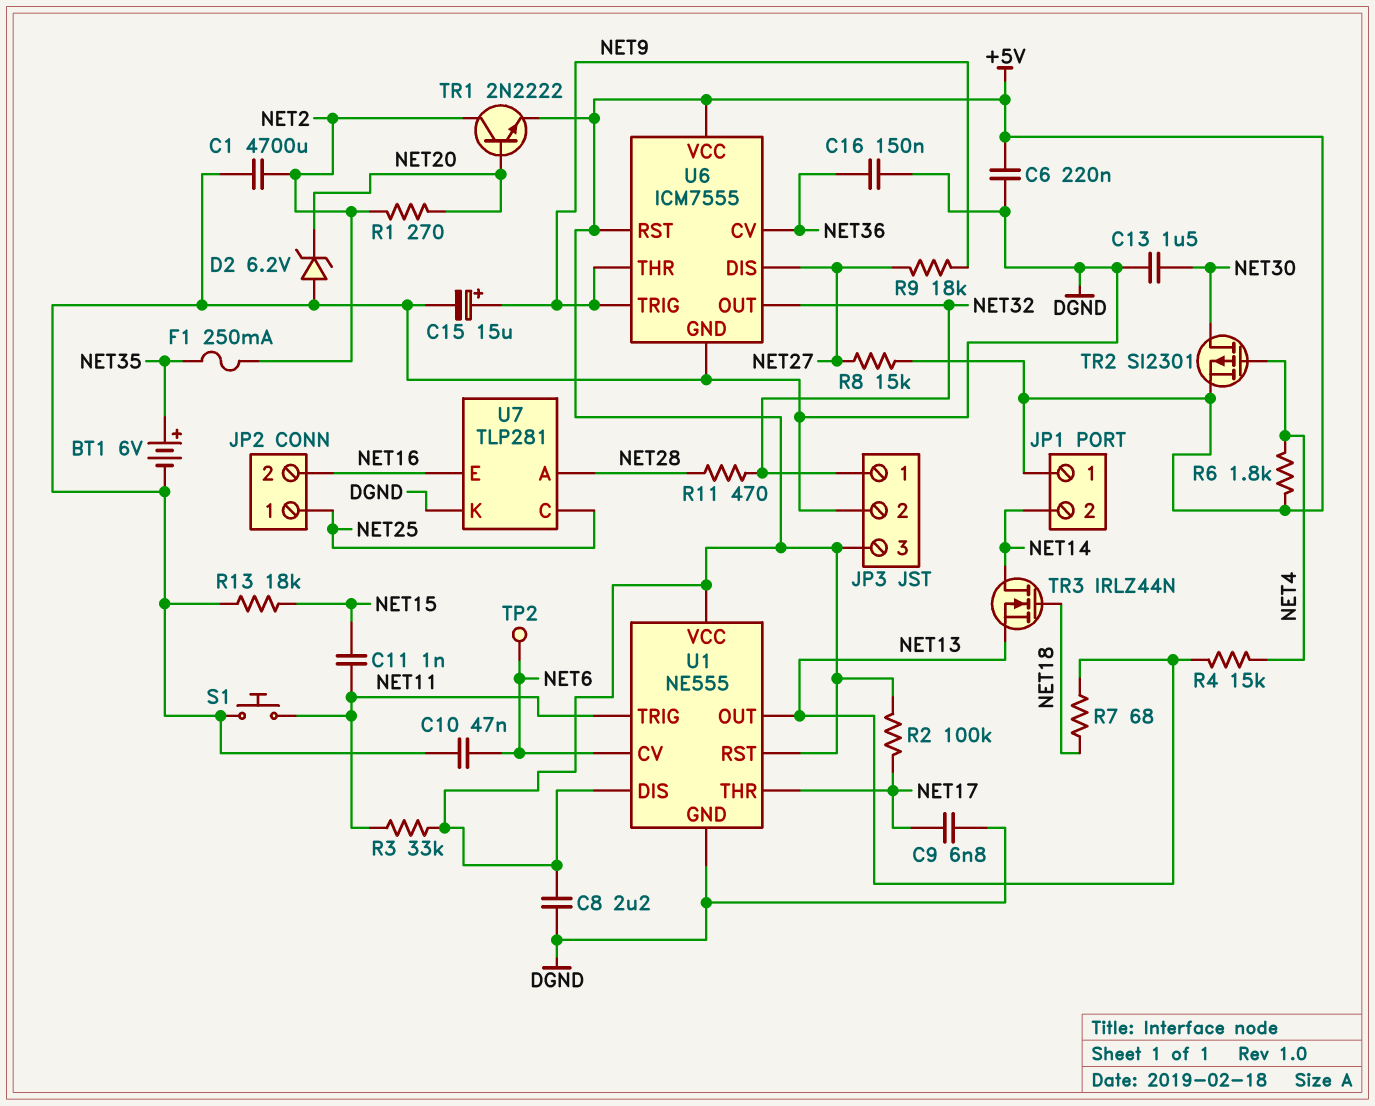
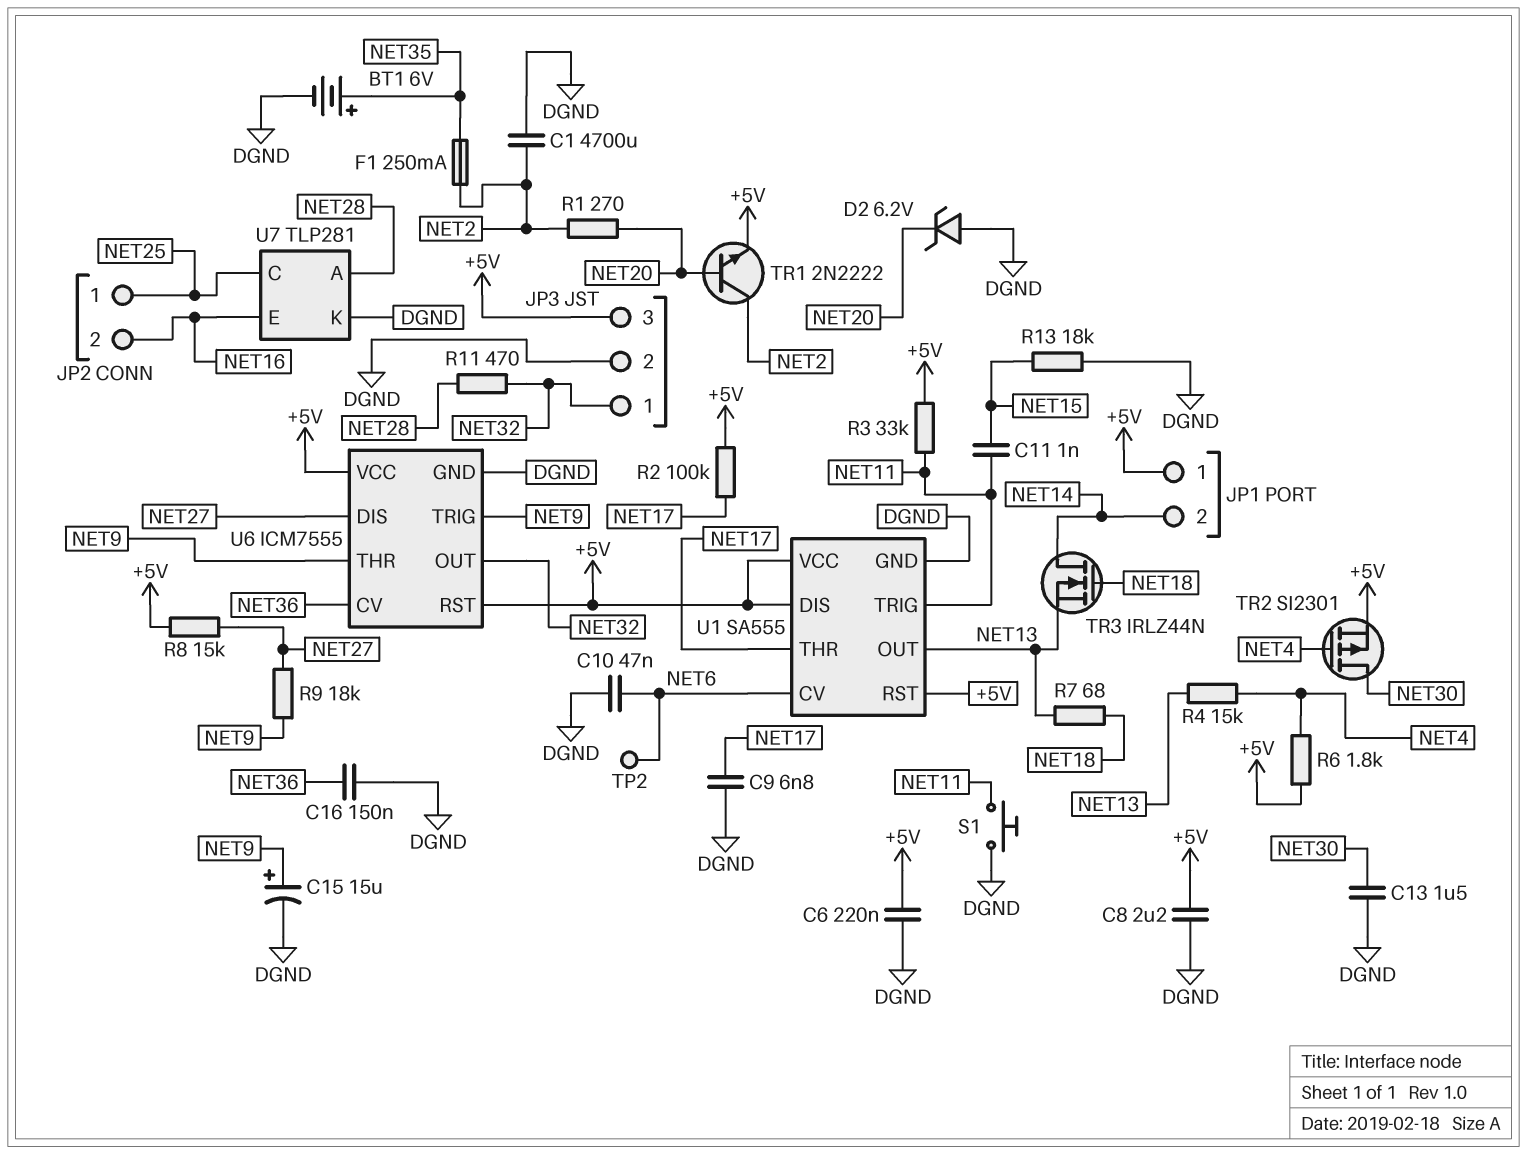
U1: NE555 -> SA555

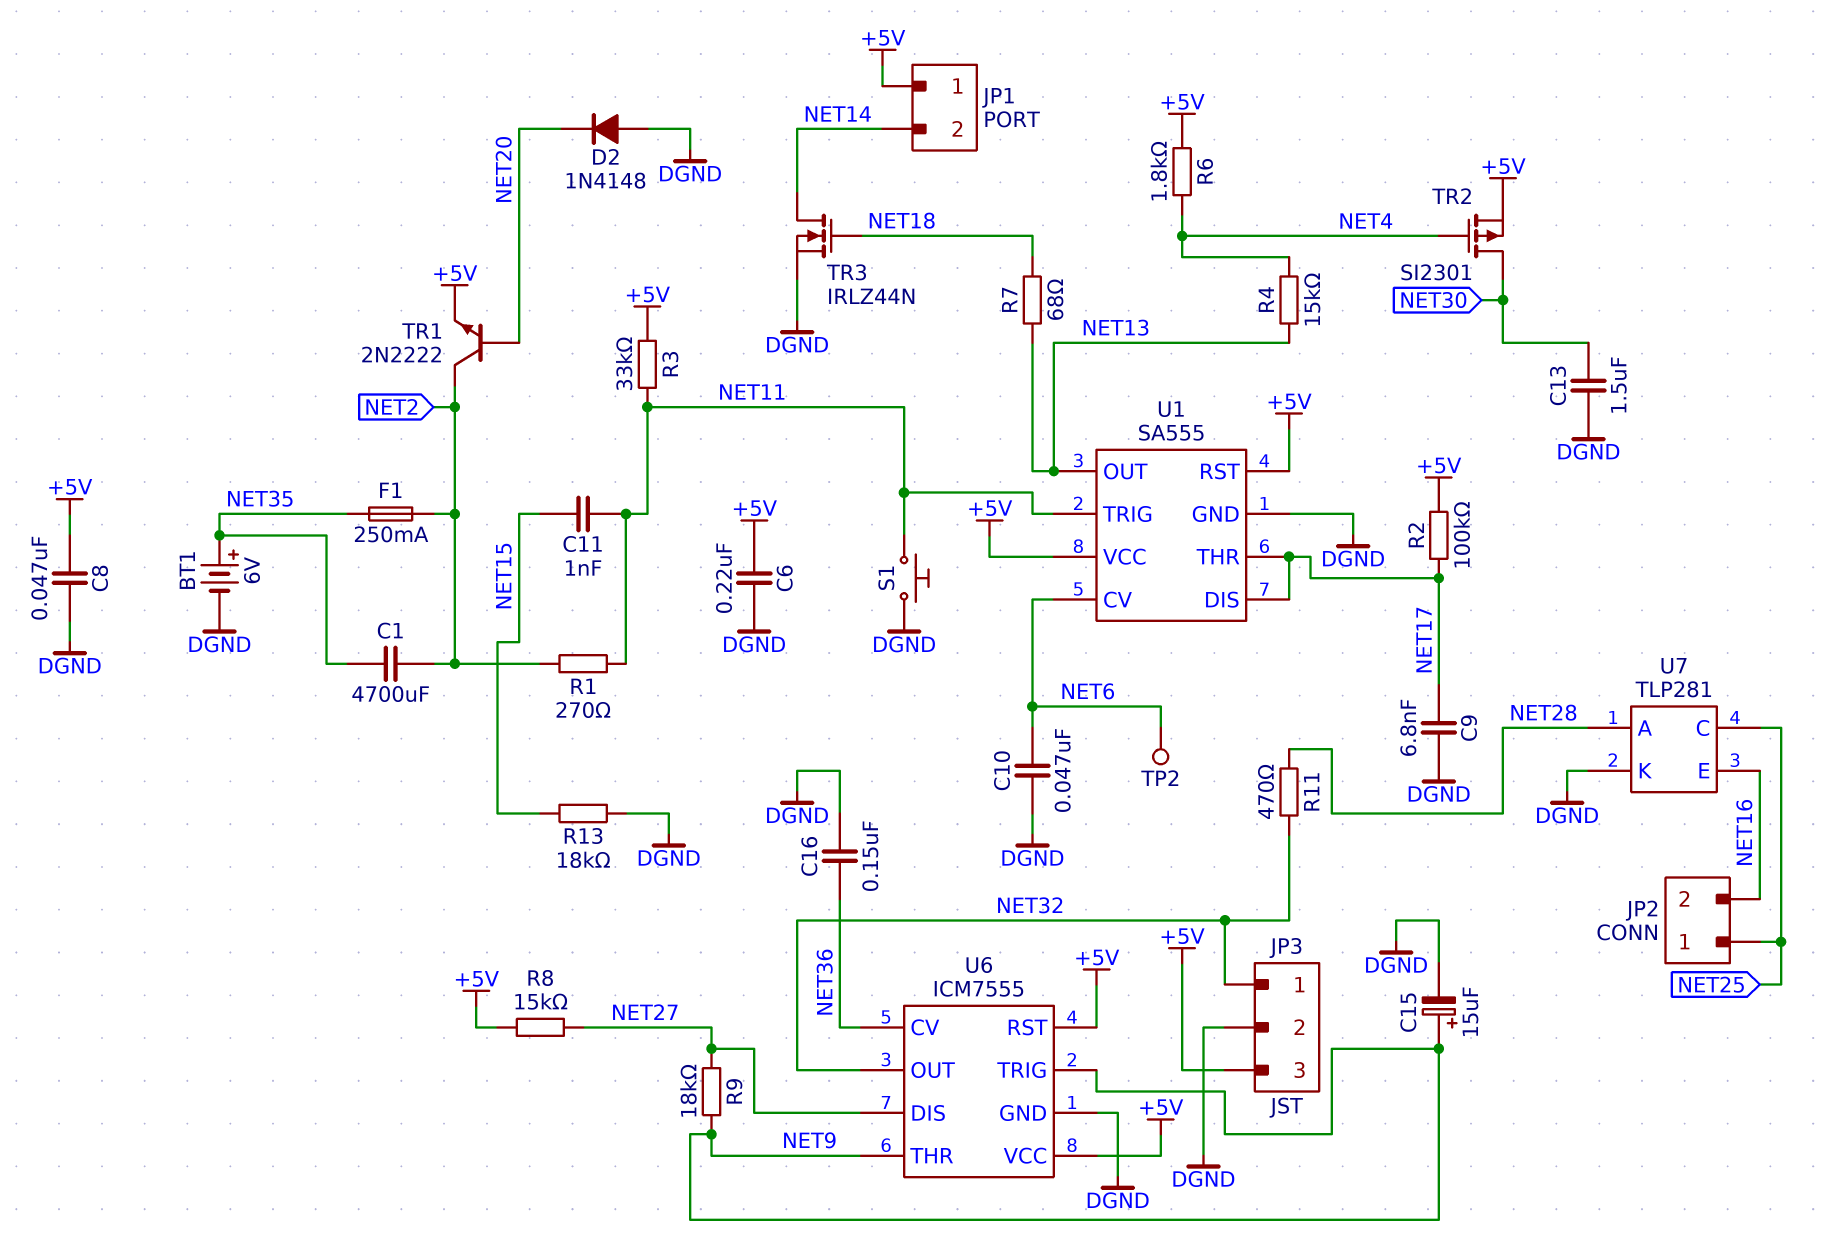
C1: 4700uF (DGND, NET2) -> 4700uF (NET2, NET35)
C8: 2.2uF (+5V, DGND) -> 47nF (+5V, DGND)
D2: zener 6.2V (A DGND, K NET20) -> diode 1N4148 (A DGND, K NET20)
R1: 270 (NET2, NET20) -> 270 (NET2, NET11)
TR3: NMOS IRLZ44N (G NET18, D NET14, S NET13) -> NMOS IRLZ44N (G NET18, D NET14, S DGND)
U1 pin DIS: +5V -> NET17

